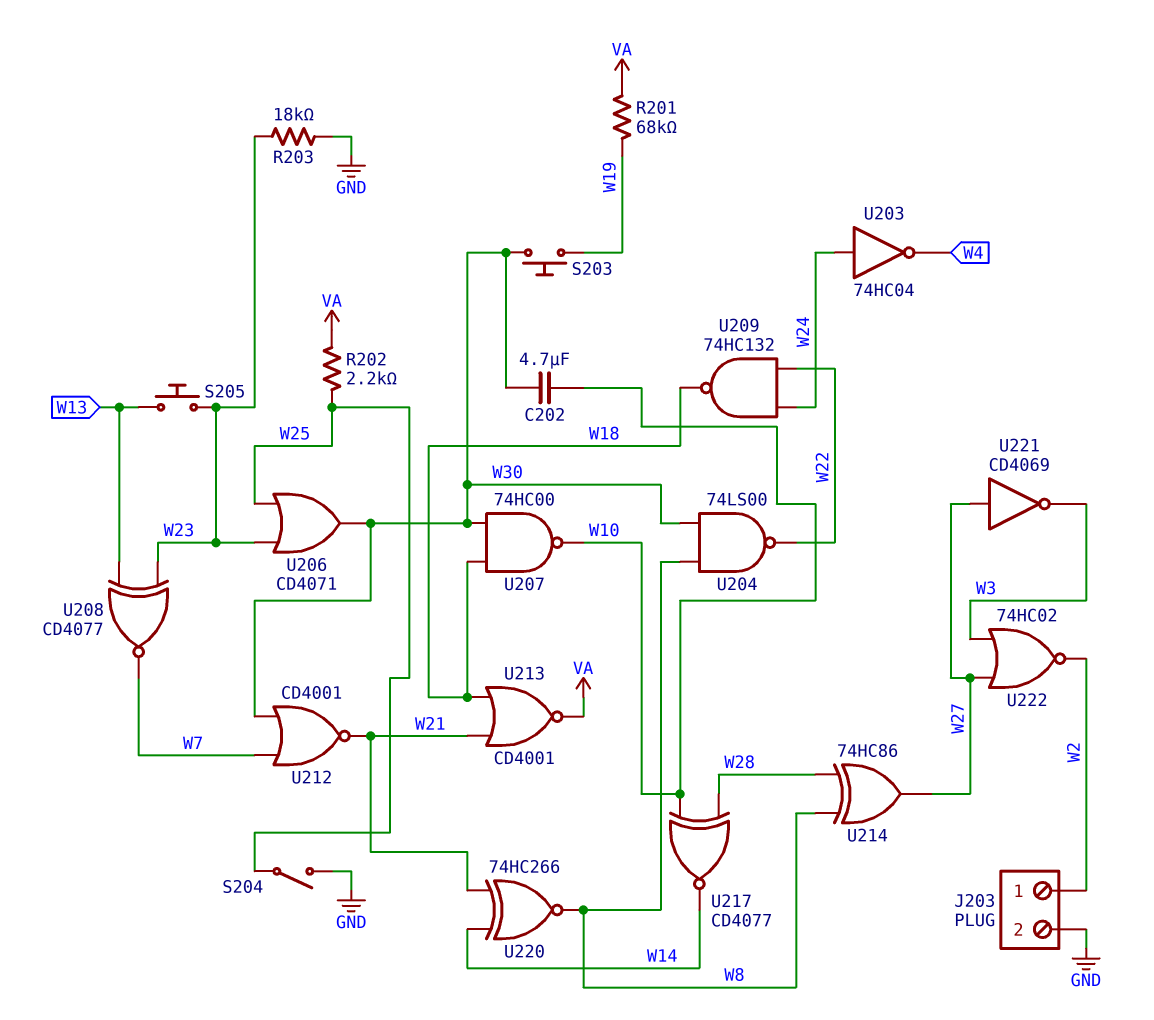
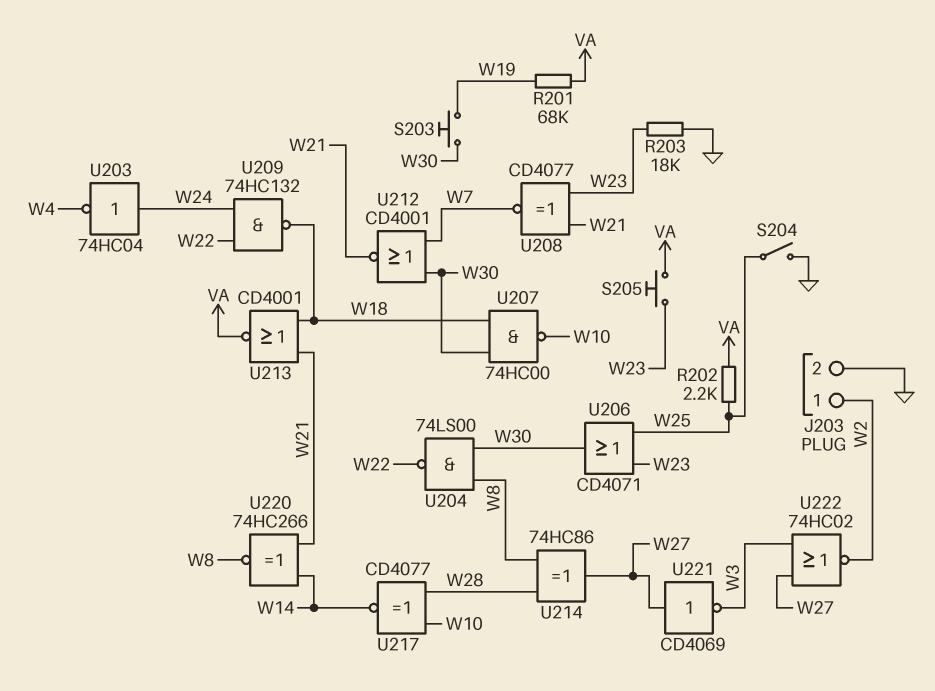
C202: 4.7uF (W10, W30) -> none
S205: button (W13, W23) -> button (VA, W23)
U208: XNOR CD4077 (in W13, in W23, out W7) -> XNOR CD4077 (in W21, in W23, out W7)

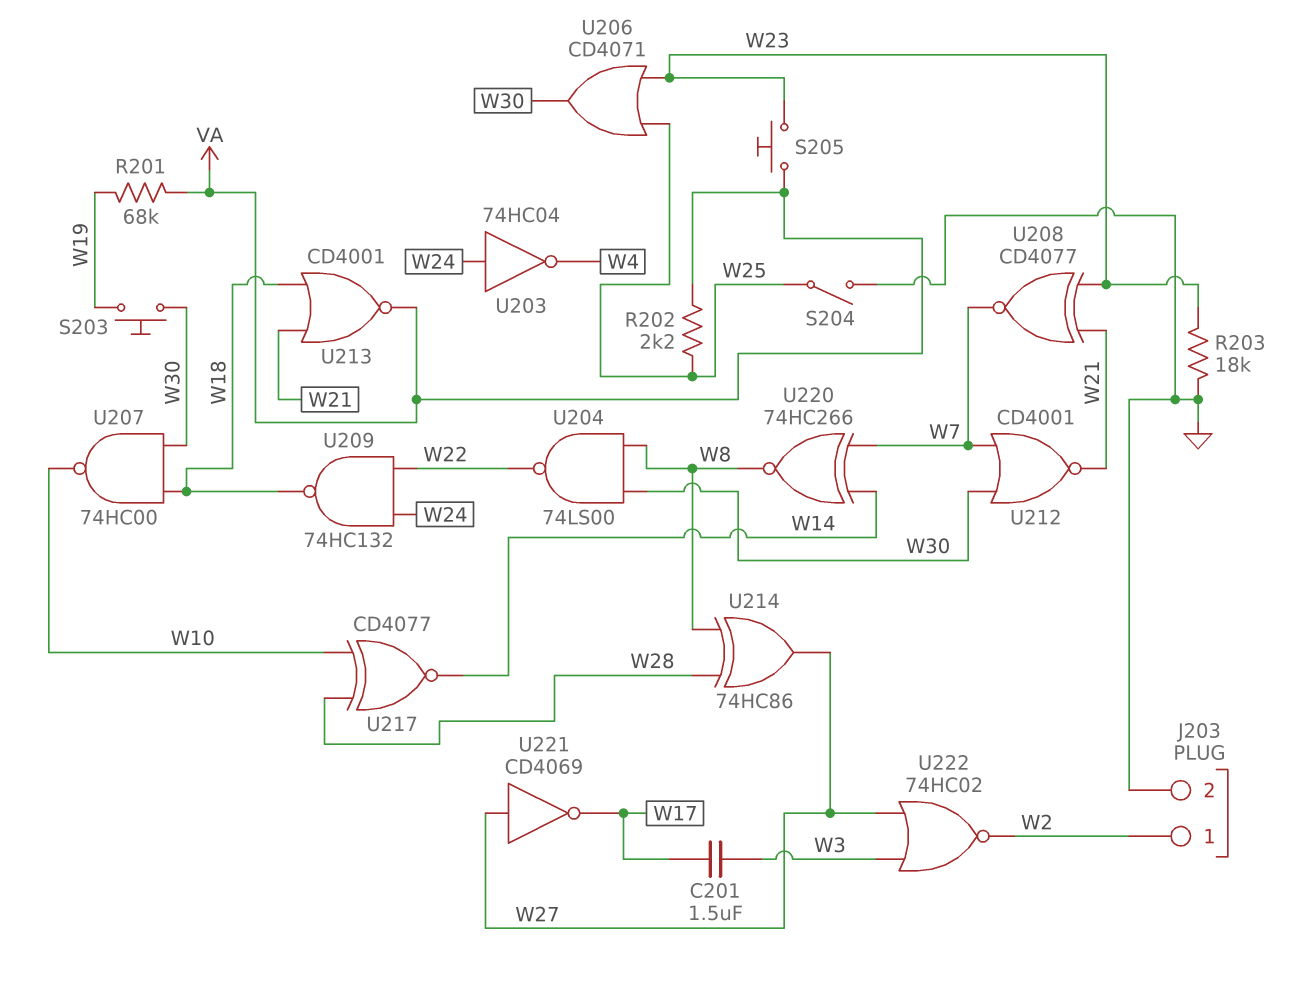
C201: none -> 1.5uF (W3, W17)
U220: XNOR 74HC266 (in W14, in W21, out W8) -> XNOR 74HC266 (in W7, in W14, out W8)
U221: NOT CD4069 (in W27, out W3) -> NOT CD4069 (in W27, out W17)

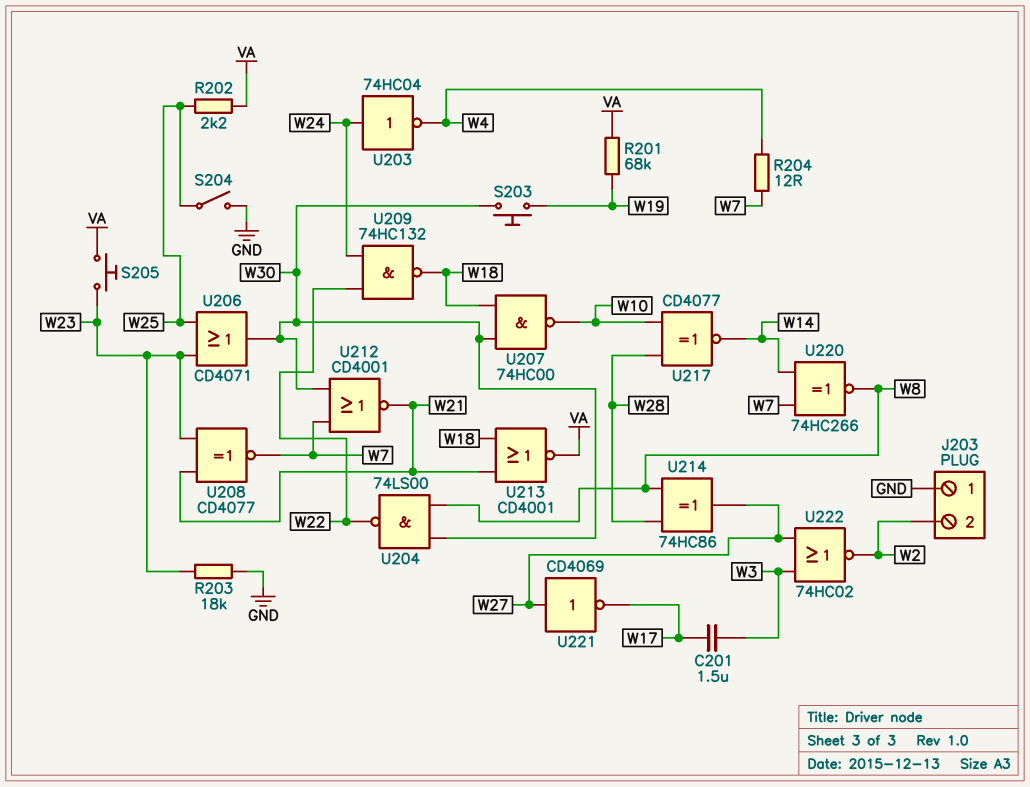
J203 pin 1: W2 -> GND
J203 pin 2: GND -> W2
R204: none -> 12 (W4, W7)

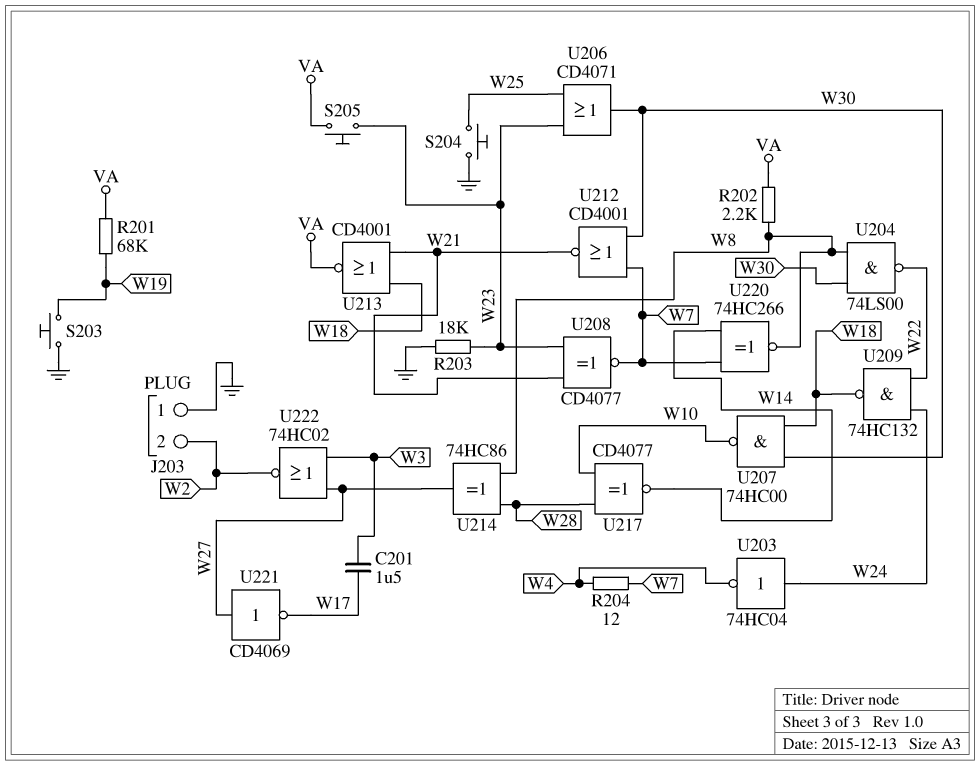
R202: 2.2k (VA, W25) -> 2.2k (VA, W8)
S203: button (W19, W30) -> button (GND, W19)
S204: switch (GND, W25) -> button (GND, W25)

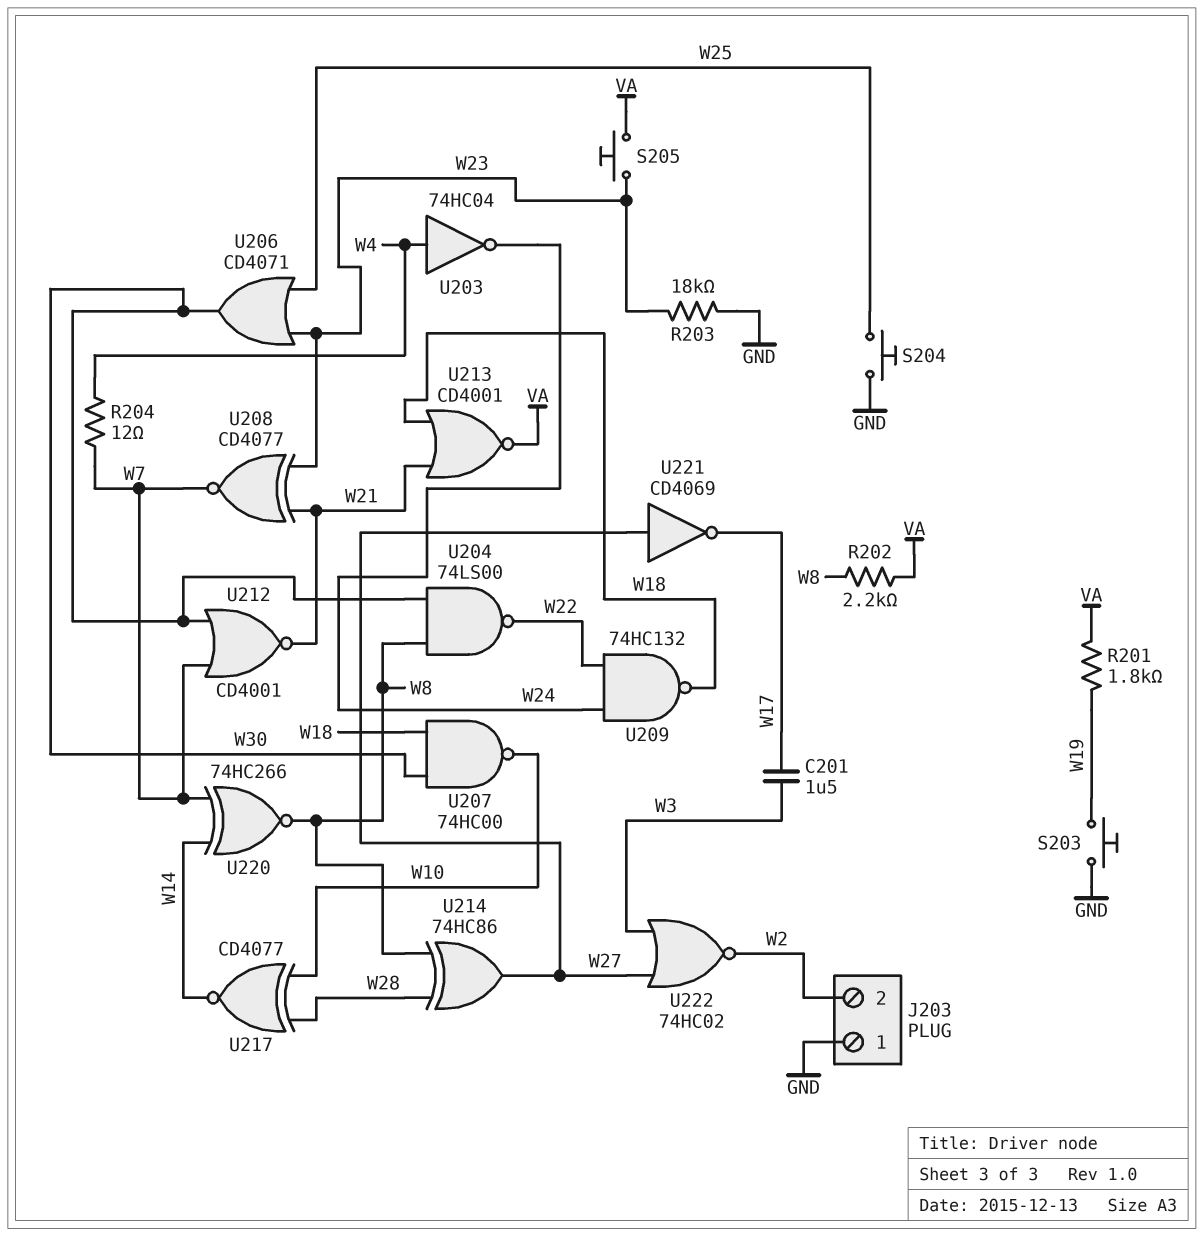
R201: 68k (VA, W19) -> 1.8k (VA, W19)
U203: NOT 74HC04 (in W24, out W4) -> NOT 74HC04 (in W4, out W24)

